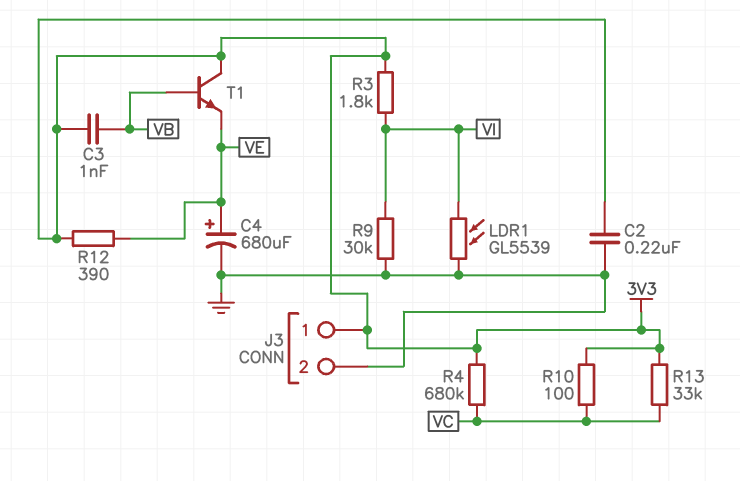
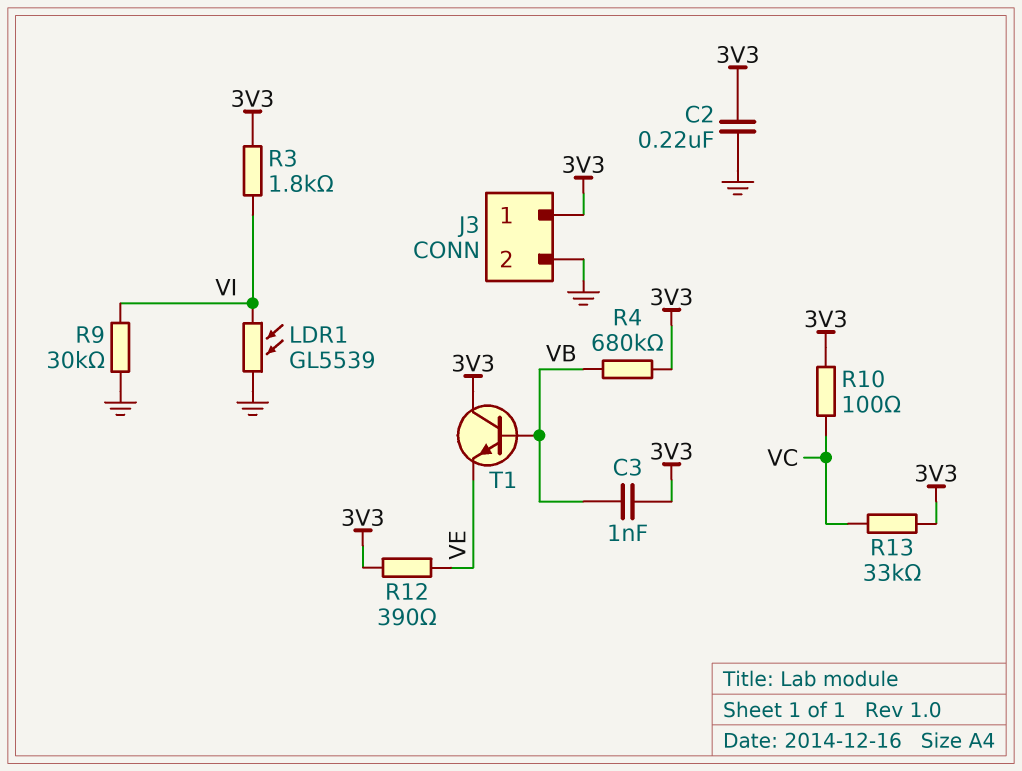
C4: 680uF (plus VE, minus GND) -> none
R4: 680k (3V3, VC) -> 680k (3V3, VB)

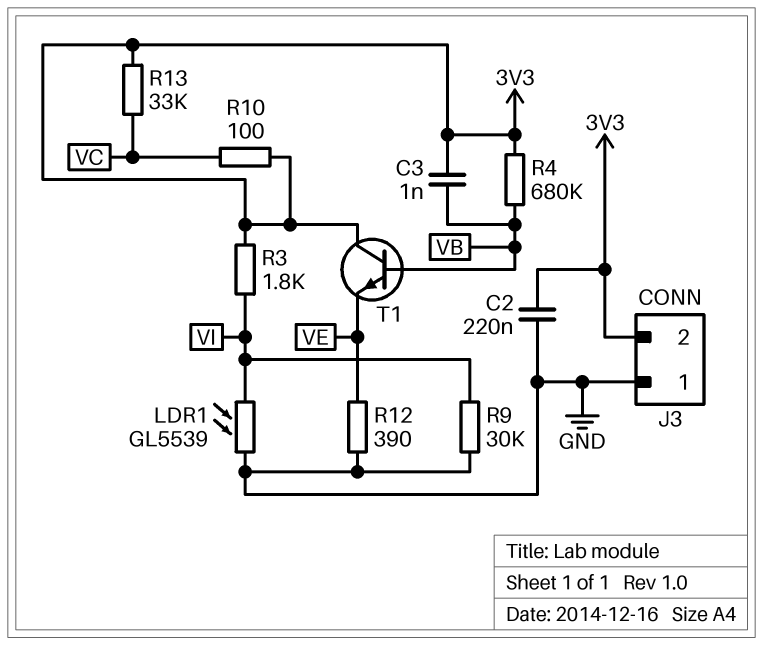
J3 pin 1: 3V3 -> GND
J3 pin 2: GND -> 3V3
R12: 390 (3V3, VE) -> 390 (GND, VE)

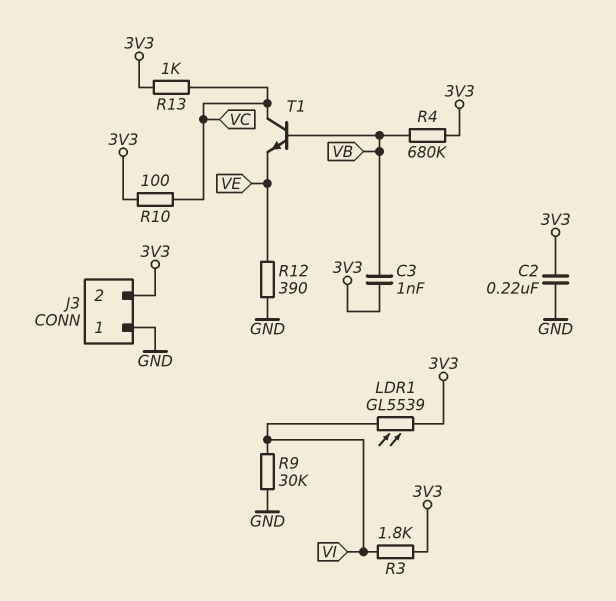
LDR1: GL5539 (GND, VI) -> GL5539 (3V3, VI)
R13: 33k (3V3, VC) -> 1k (3V3, VC)
T1: NPN (B VB, C 3V3, E VE) -> NPN (B VB, C VC, E VE)

